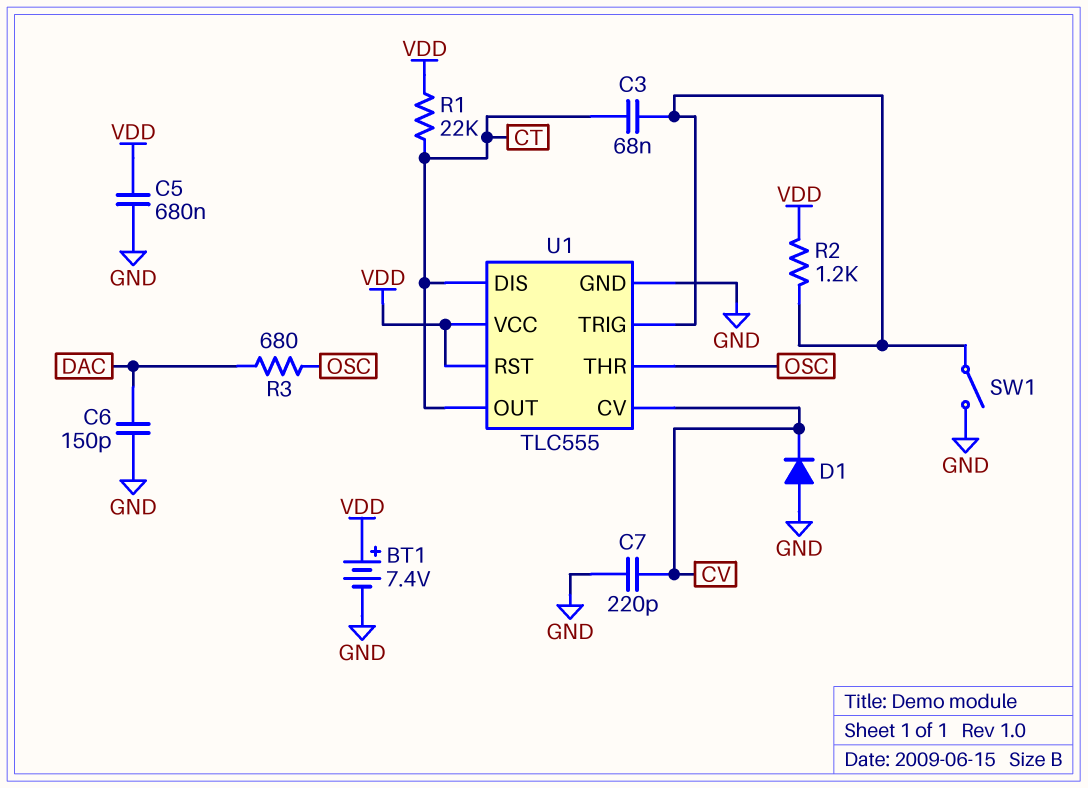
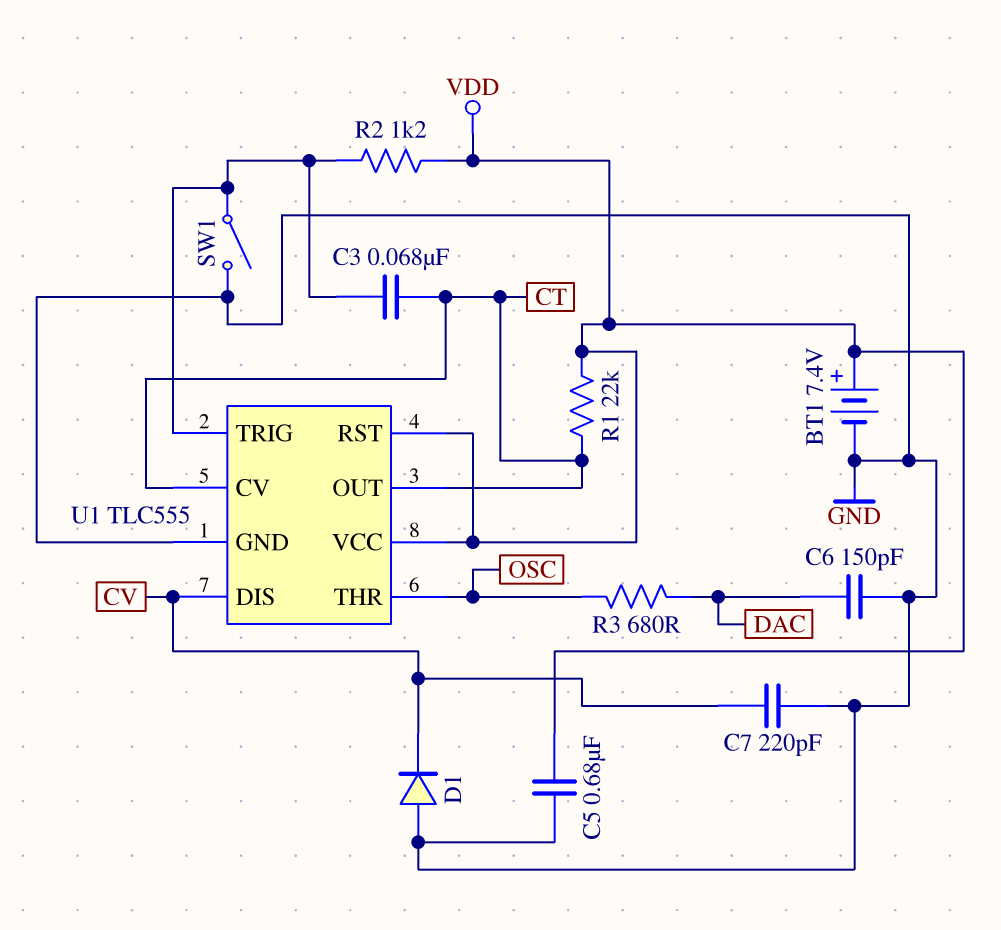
U1 pin CV: CV -> CT
U1 pin DIS: CT -> CV

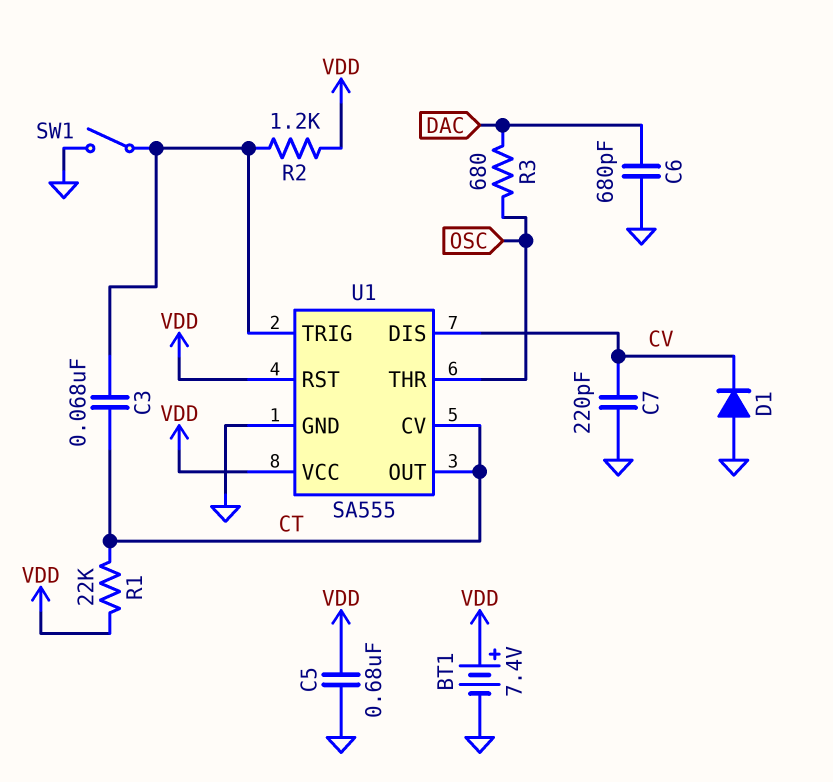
C6: 150pF (DAC, GND) -> 680pF (DAC, GND)
U1: TLC555 -> SA555

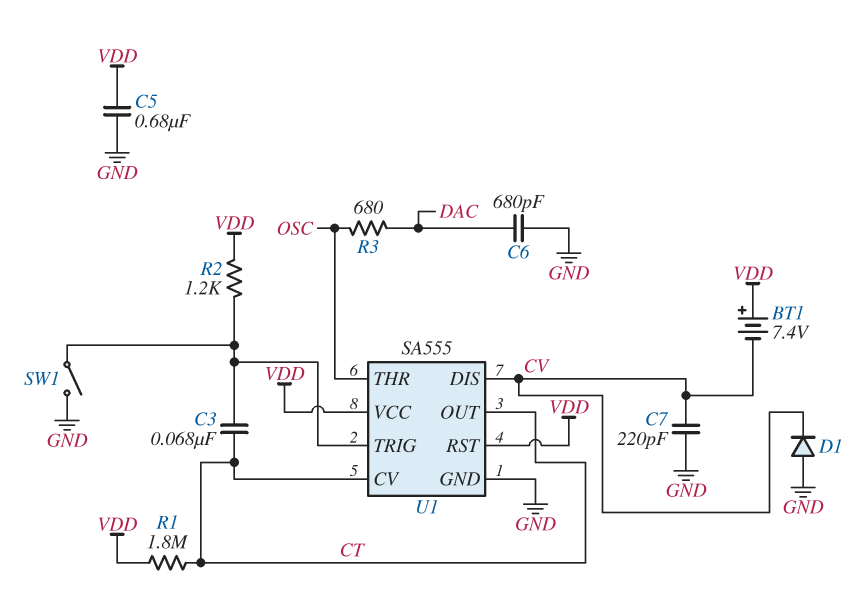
BT1: 7.4V (plus VDD, minus GND) -> 7.4V (plus VDD, minus CV)
R1: 22k (CT, VDD) -> 1.8M (CT, VDD)

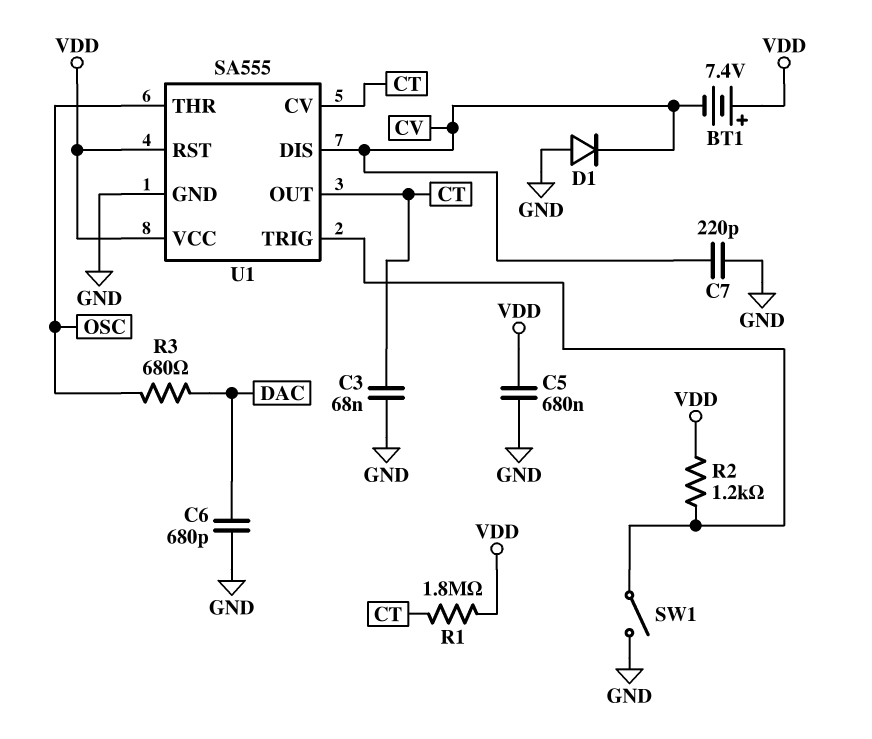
C3: 68nF (CT, U1/TRIG) -> 68nF (CT, GND)

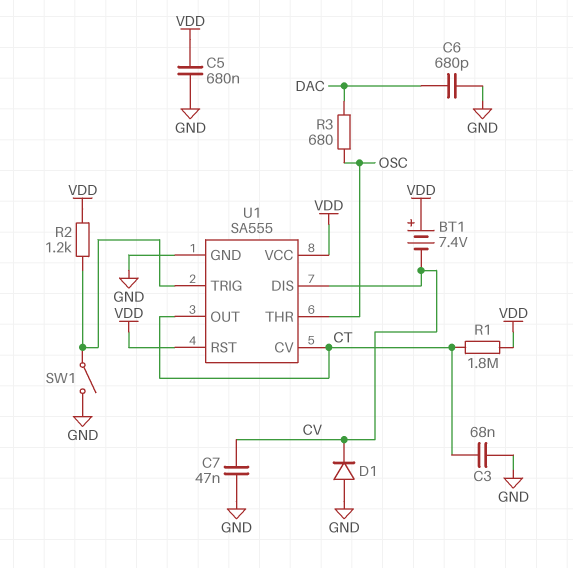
C7: 220pF (CV, GND) -> 47nF (CV, GND)

